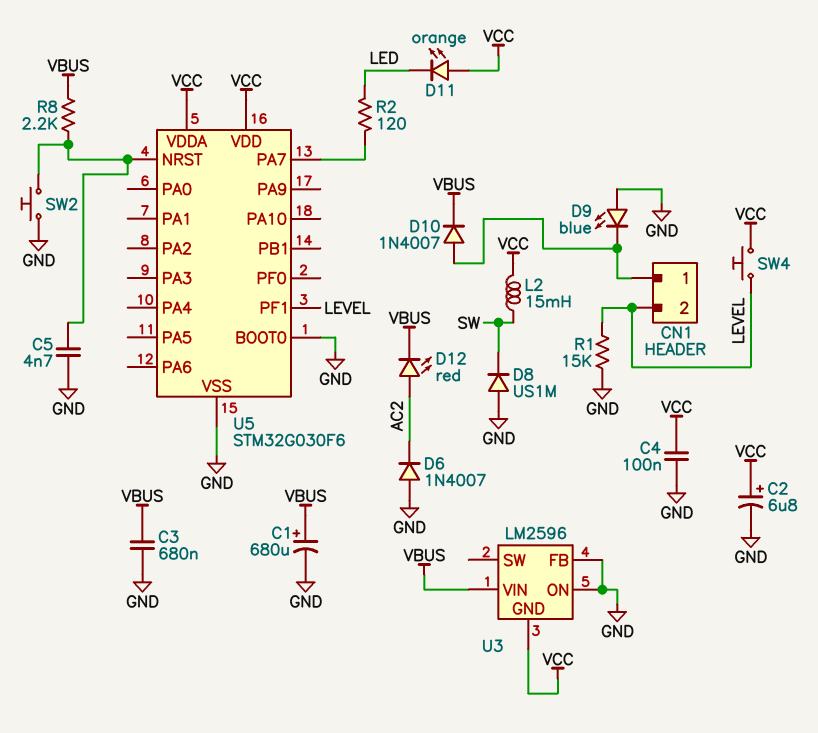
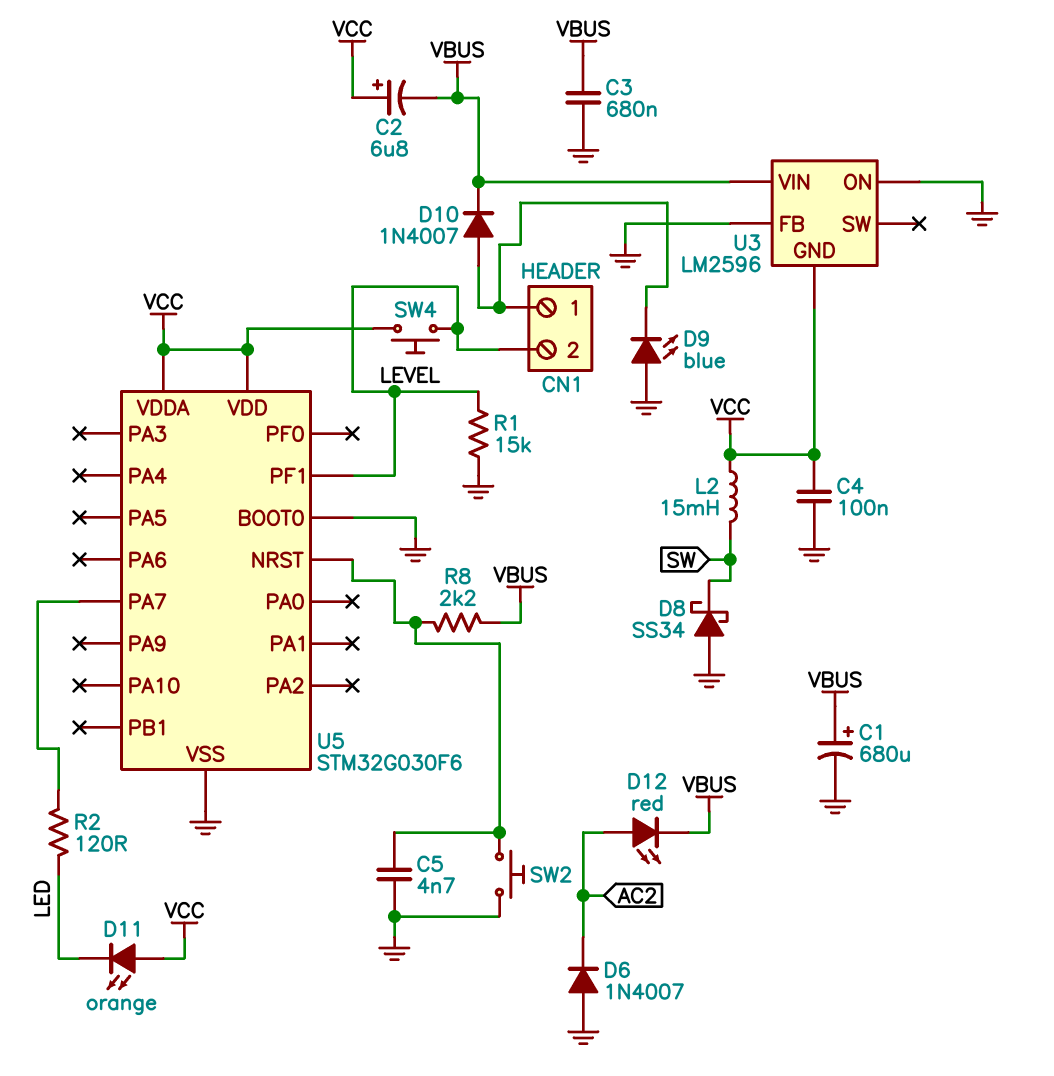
C2: 6.8uF (plus VCC, minus GND) -> 6.8uF (plus VCC, minus VBUS)
D8: diode US1M (A GND, K SW) -> schottky SS34 (A GND, K SW)

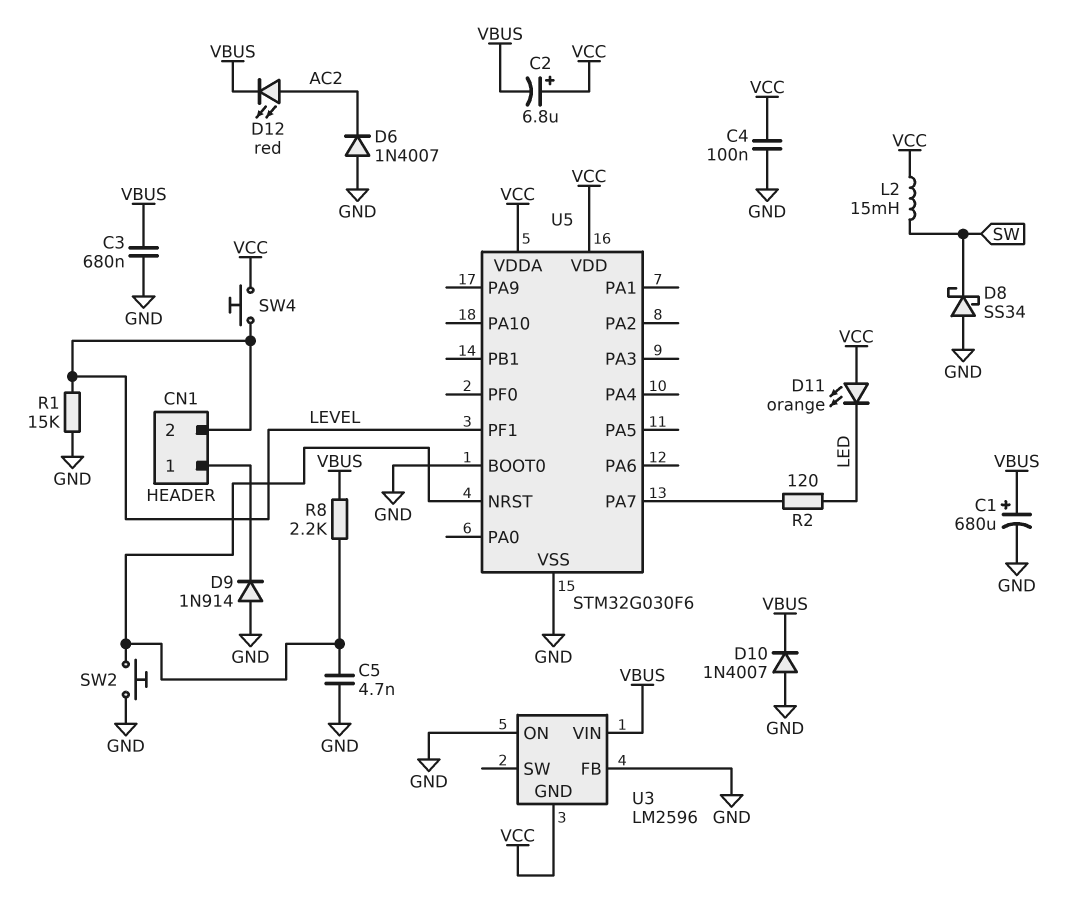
D9: LED blue (A GND, K CN1/1) -> diode 1N914 (A GND, K CN1/1)
D10: diode 1N4007 (A CN1/1, K VBUS) -> diode 1N4007 (A GND, K VBUS)

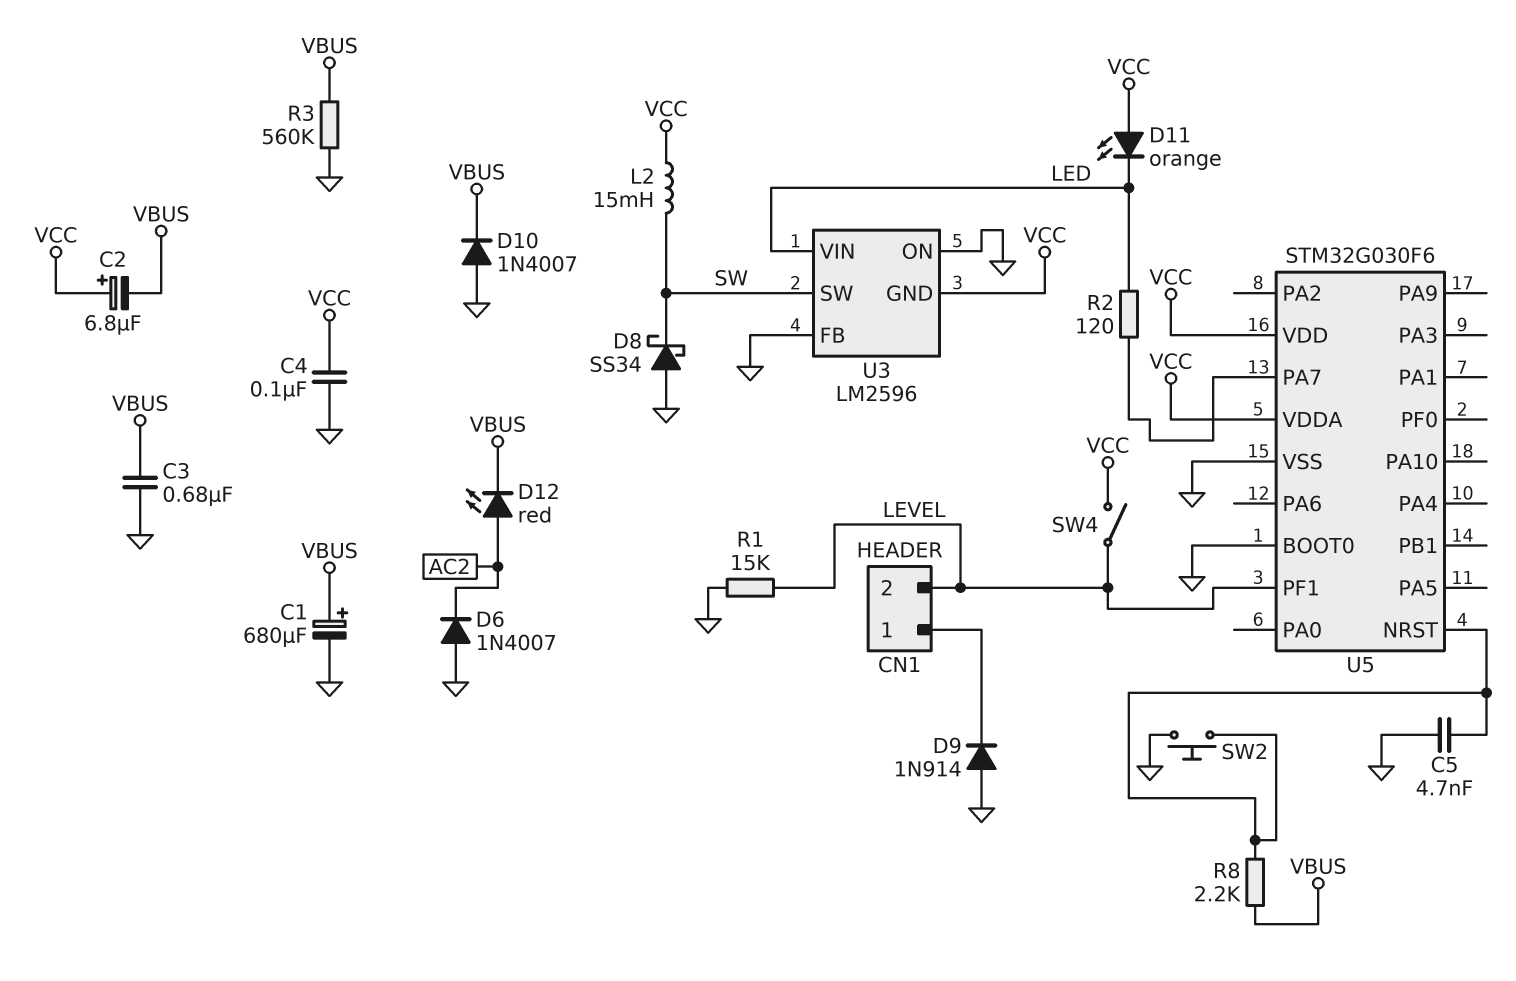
R3: none -> 560k (GND, VBUS)
SW4: button (LEVEL, VCC) -> switch (LEVEL, VCC)
U3 pin SW: none -> SW
U3 pin VIN: VBUS -> LED

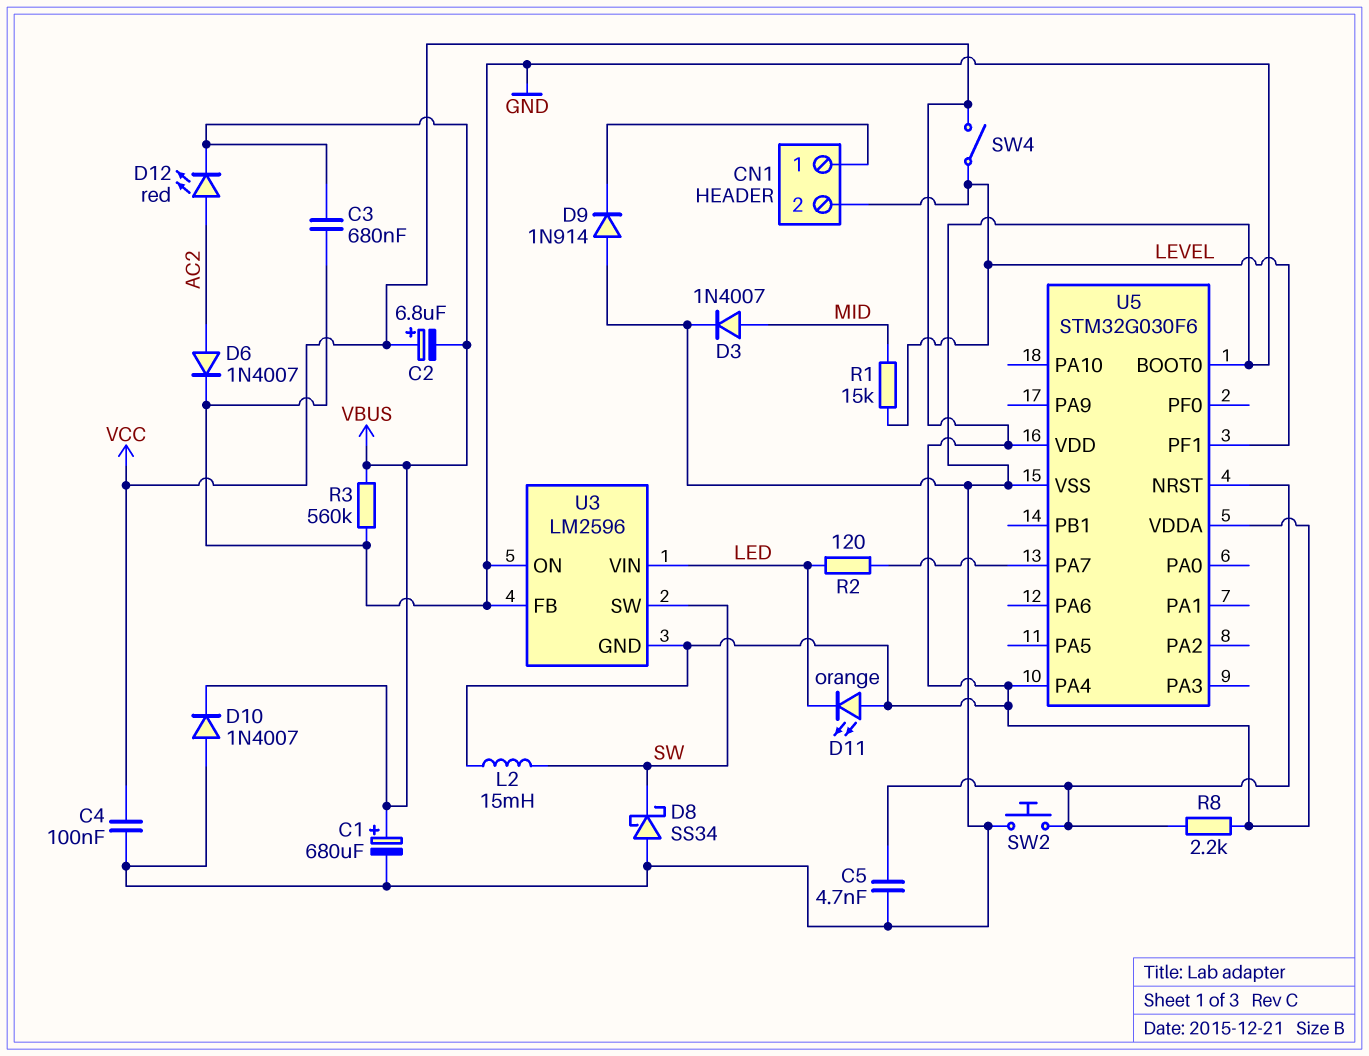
D3: none -> diode 1N4007 (A MID, K GND)
D6: diode 1N4007 (A GND, K AC2) -> diode 1N4007 (A AC2, K GND)
R1: 15k (GND, LEVEL) -> 15k (LEVEL, MID)
R8: 2.2k (U5/NRST, VBUS) -> 2.2k (U5/NRST, VCC)
U5 pin PA4: none -> VCC

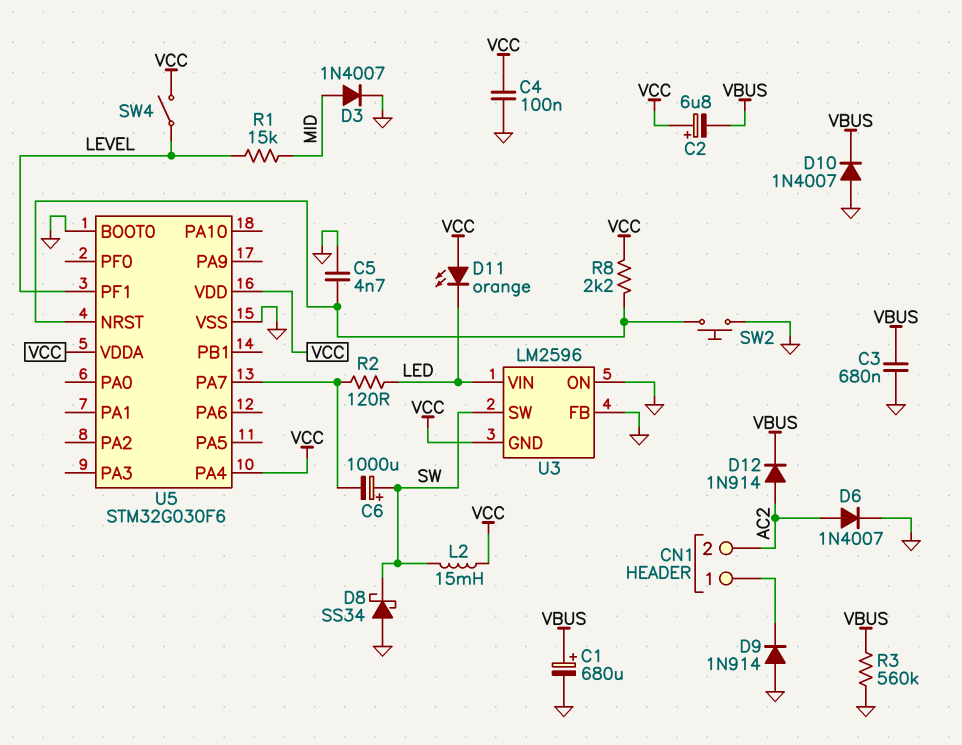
C6: none -> 1000uF (plus SW, minus U5/PA7)
CN1 pin 2: LEVEL -> AC2
D12: LED red (A AC2, K VBUS) -> diode 1N914 (A AC2, K VBUS)

